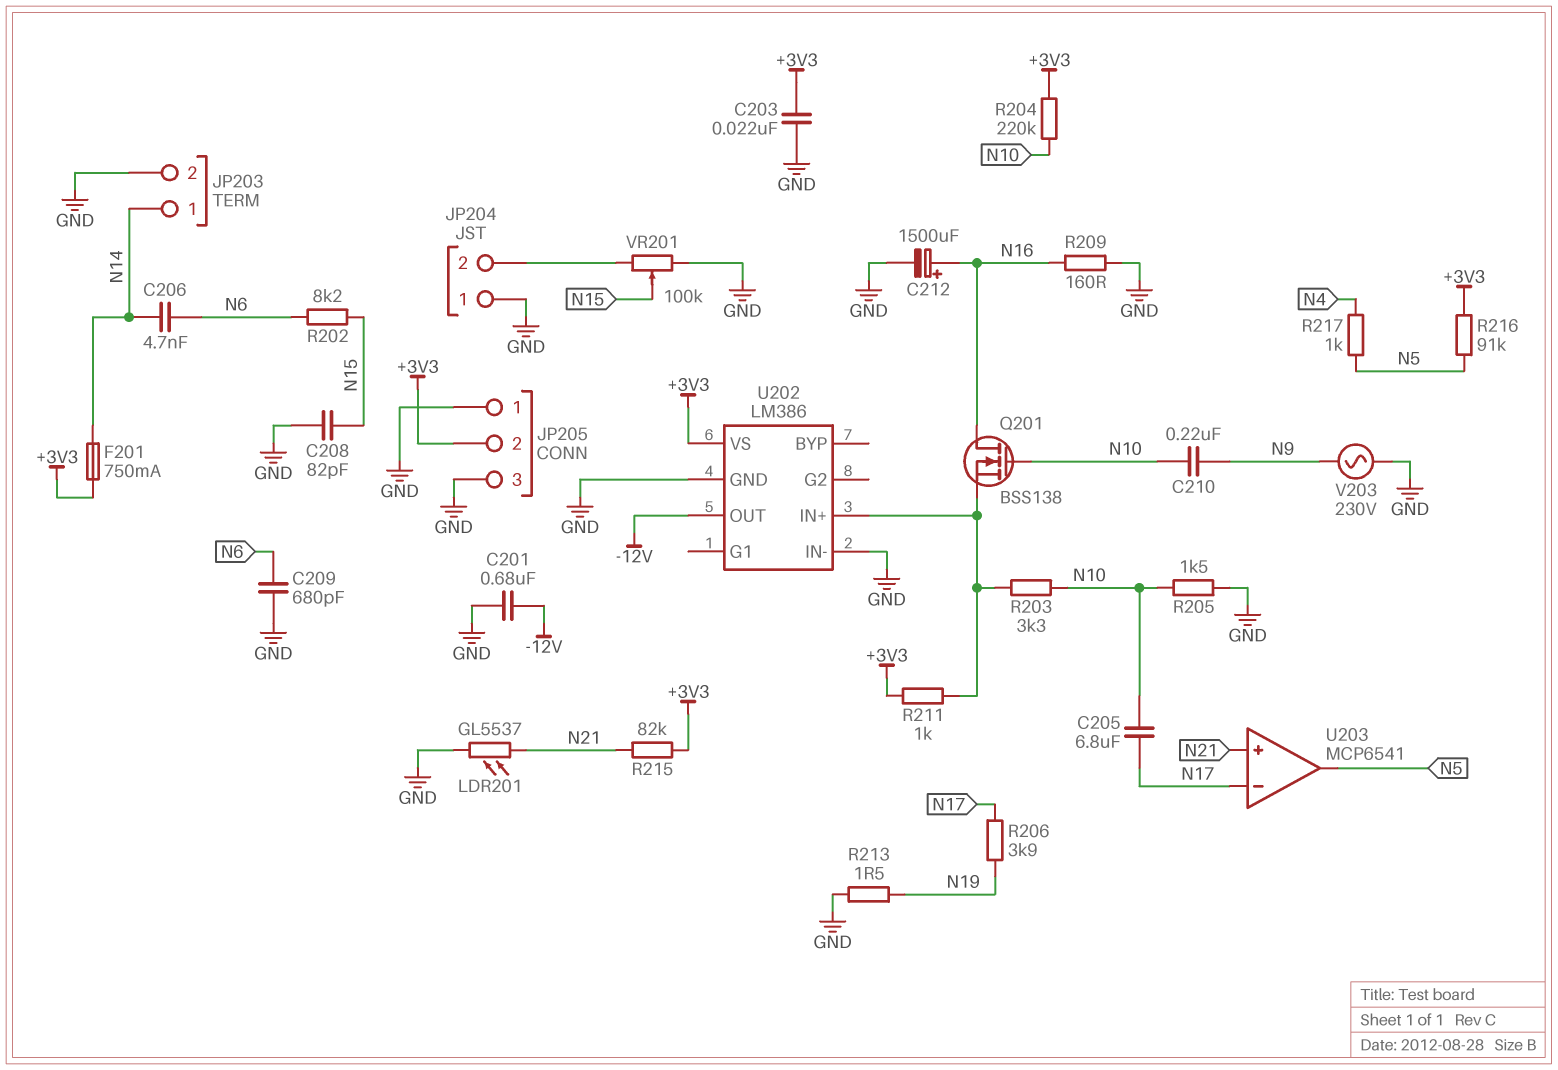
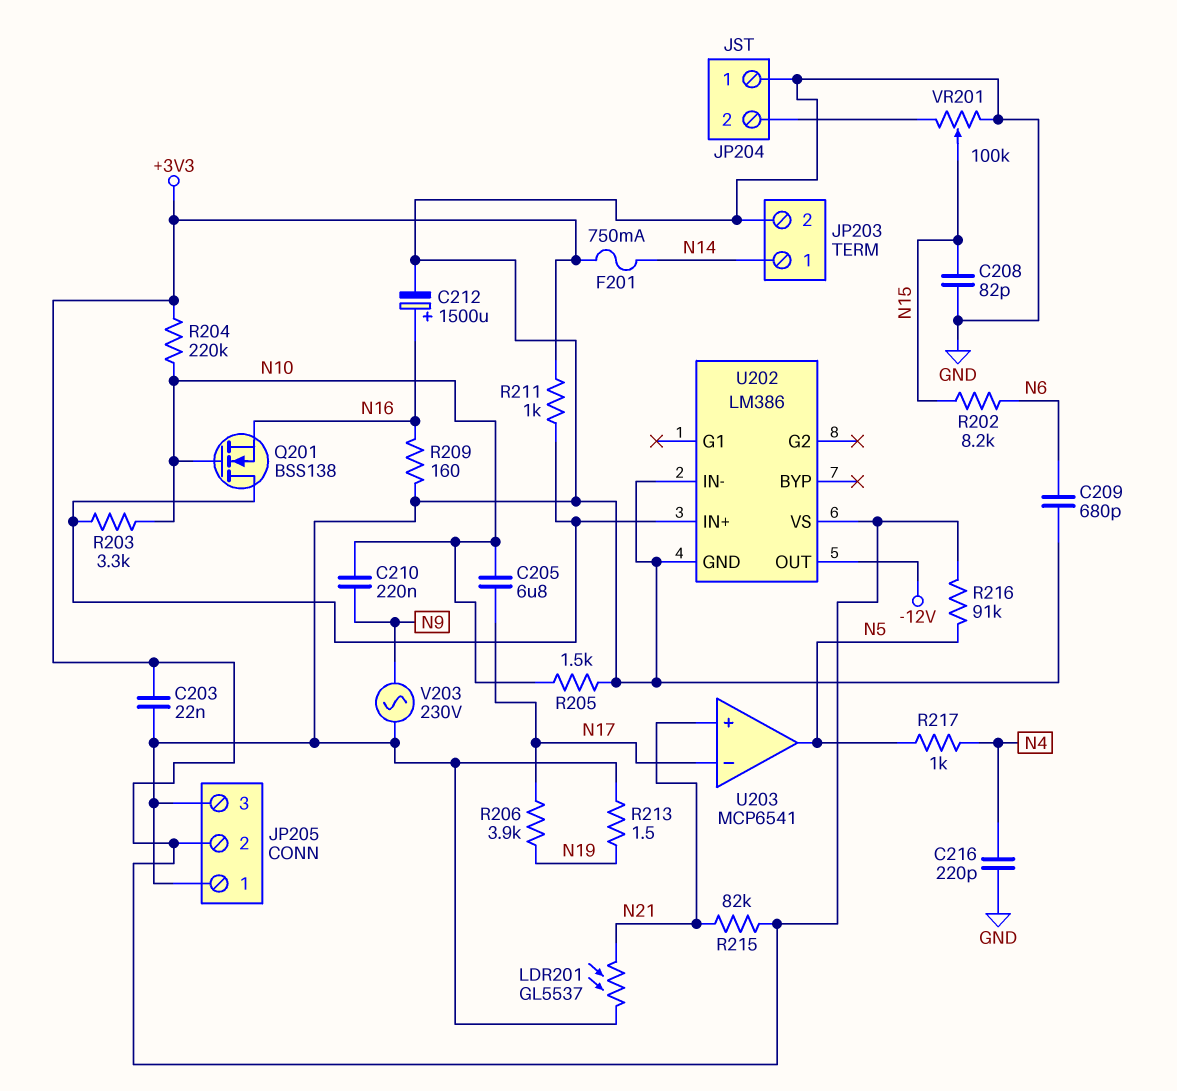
C201: 680nF (-12V, GND) -> none
C206: 4.7nF (N6, N14) -> none
C216: none -> 220pF (GND, N4)
Q201: NMOS BSS138 (G N10, D N16, S U202/IN+) -> NMOS BSS138 (G N10, D U202/IN+, S N16)

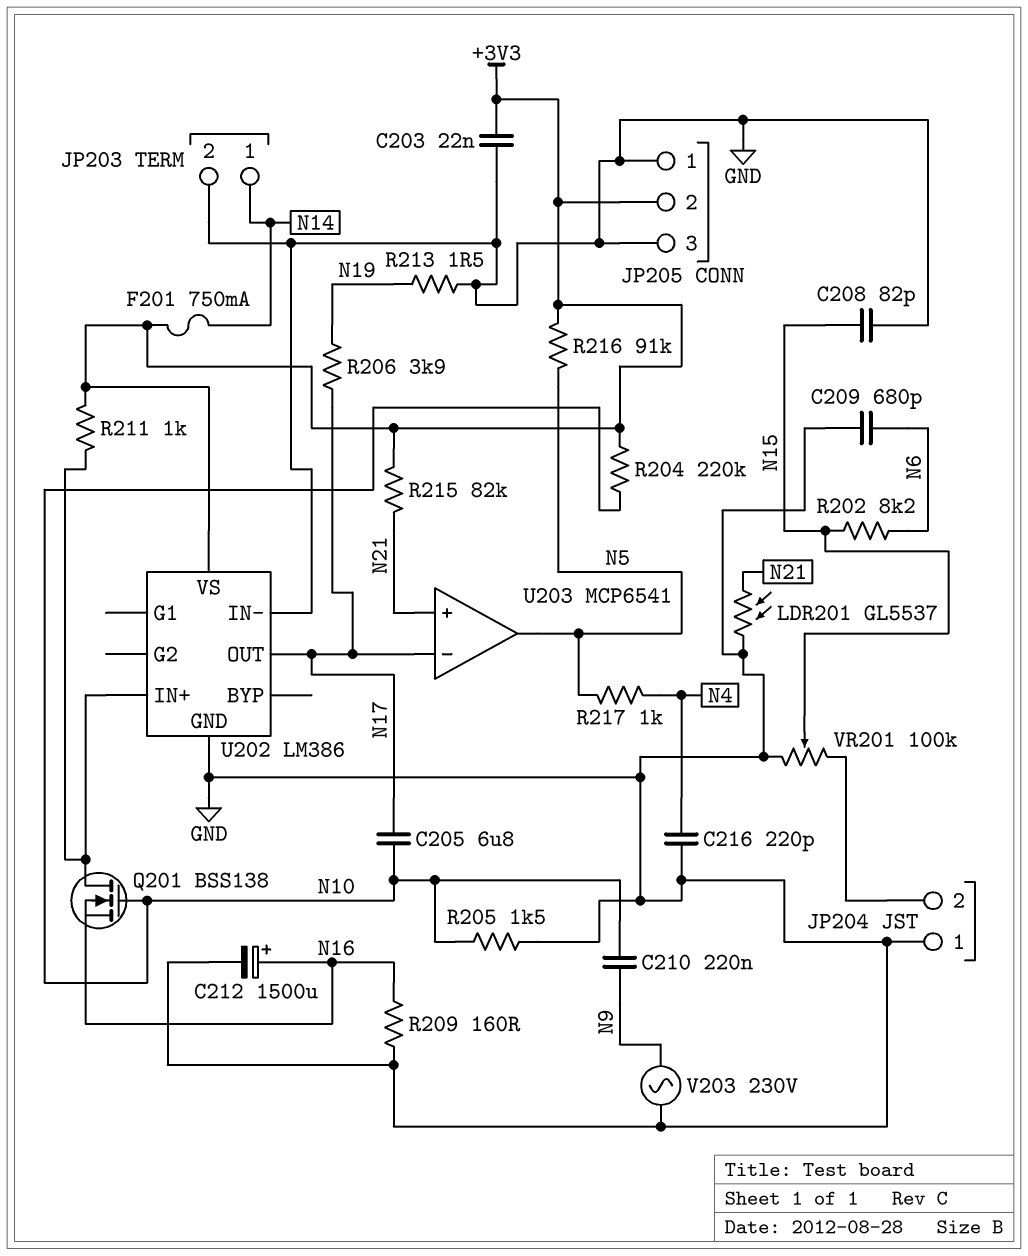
R203: 3.3k (N10, U202/IN+) -> none
U202 pin OUT: -12V -> N17

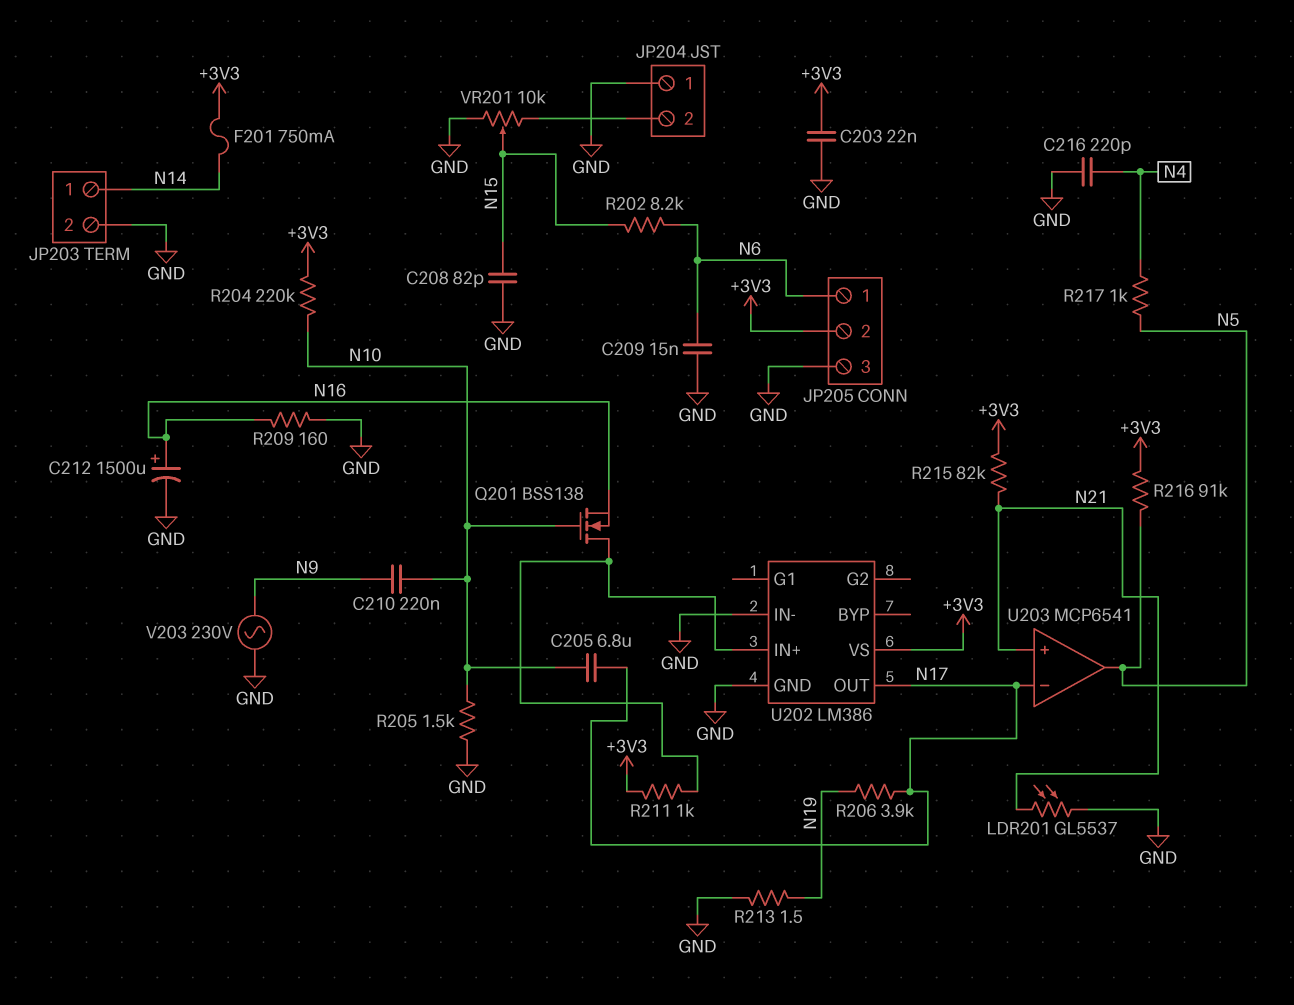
C209: 680pF (GND, N6) -> 15nF (GND, N6)
JP205 pin 1: GND -> N6
VR201: 100k (GND, JP204/2, wiper N15) -> 10k (GND, JP204/2, wiper N15)

